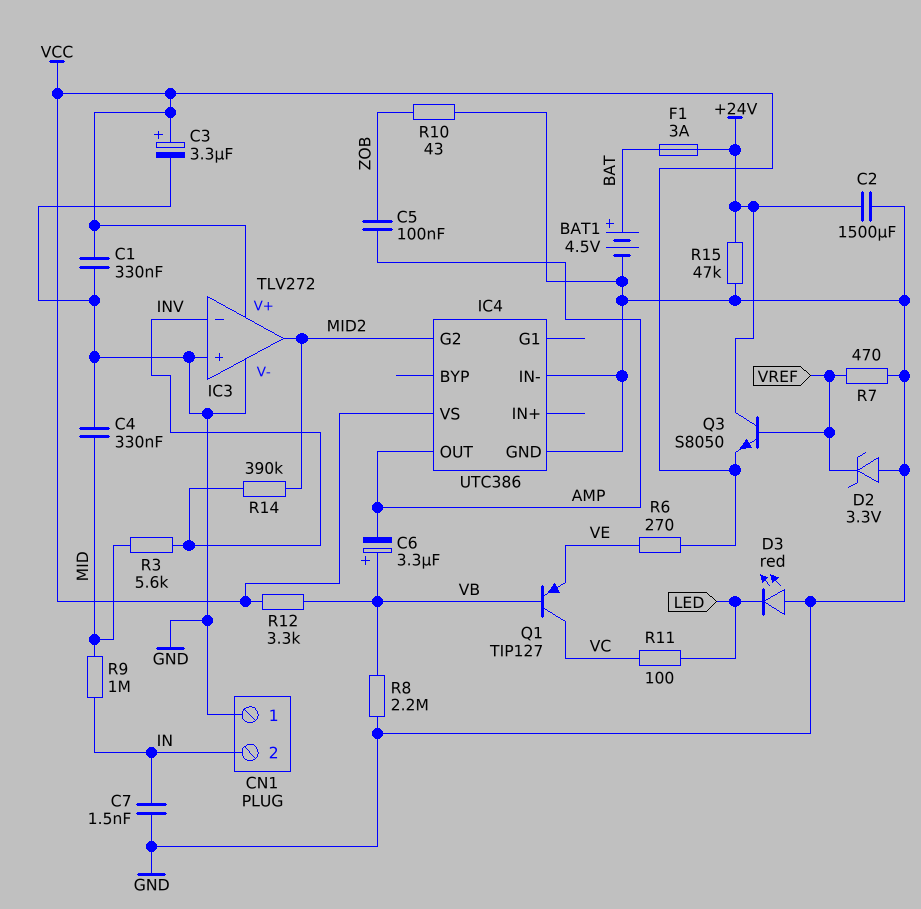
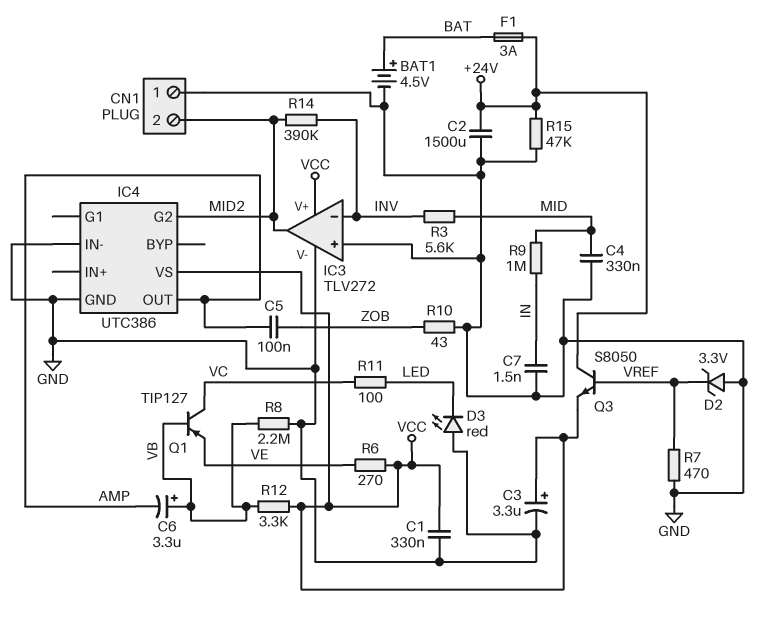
CN1 pin 2: IN -> MID2

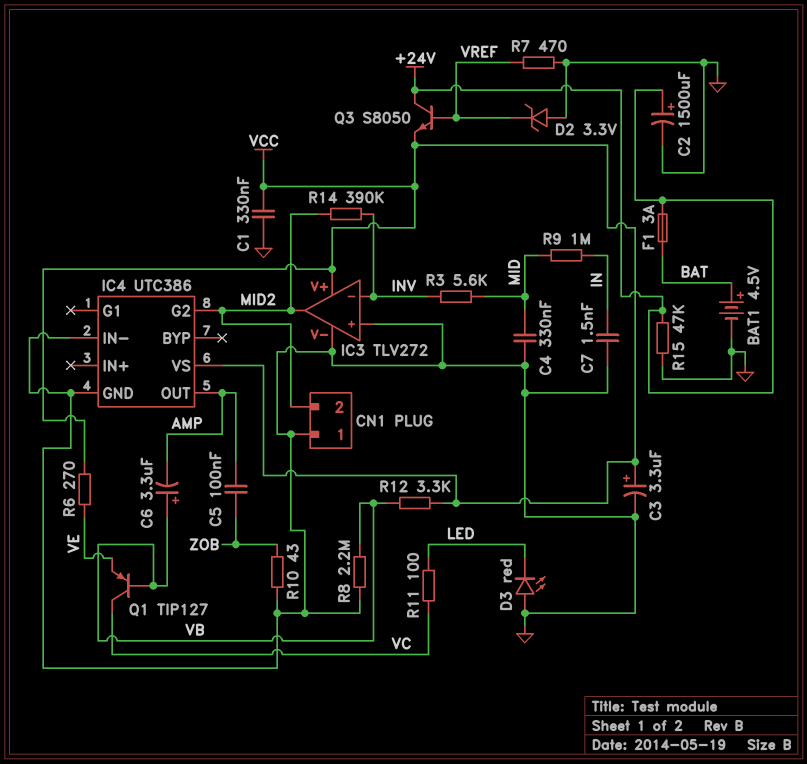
C2: 1500uF (+24V, GND) -> 1500uF (plus +24V, minus GND)

